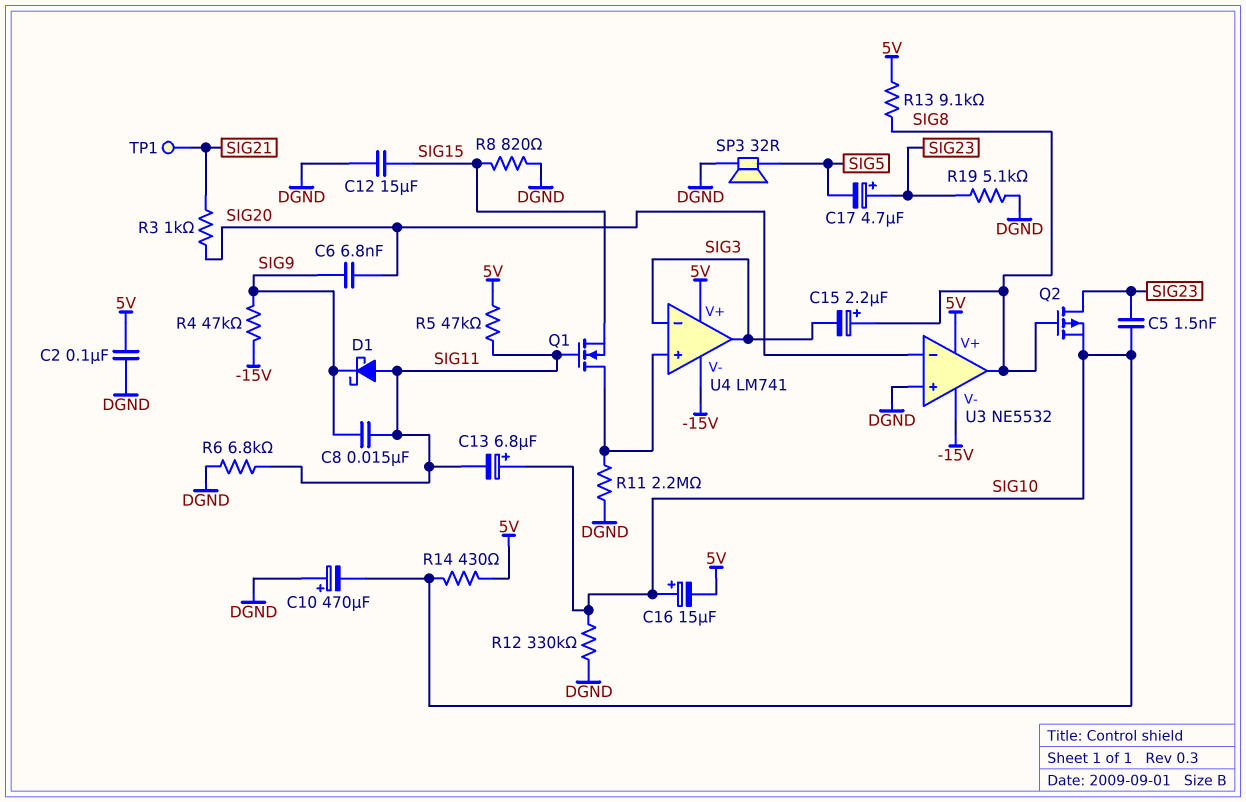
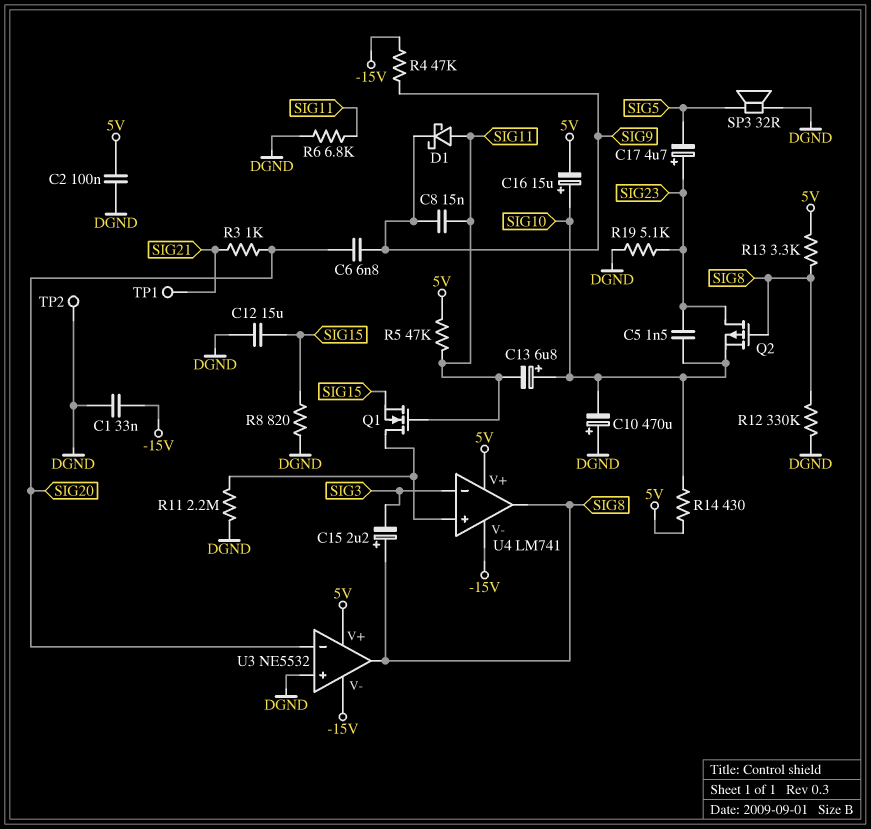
C1: none -> 33nF (-15V, DGND)
R12: 330k (DGND, SIG10) -> 330k (DGND, SIG8)
R13: 9.1k (5V, SIG8) -> 3.3k (5V, SIG8)
TP2: none -> test point (DGND)
U4 pin out: SIG3 -> SIG8

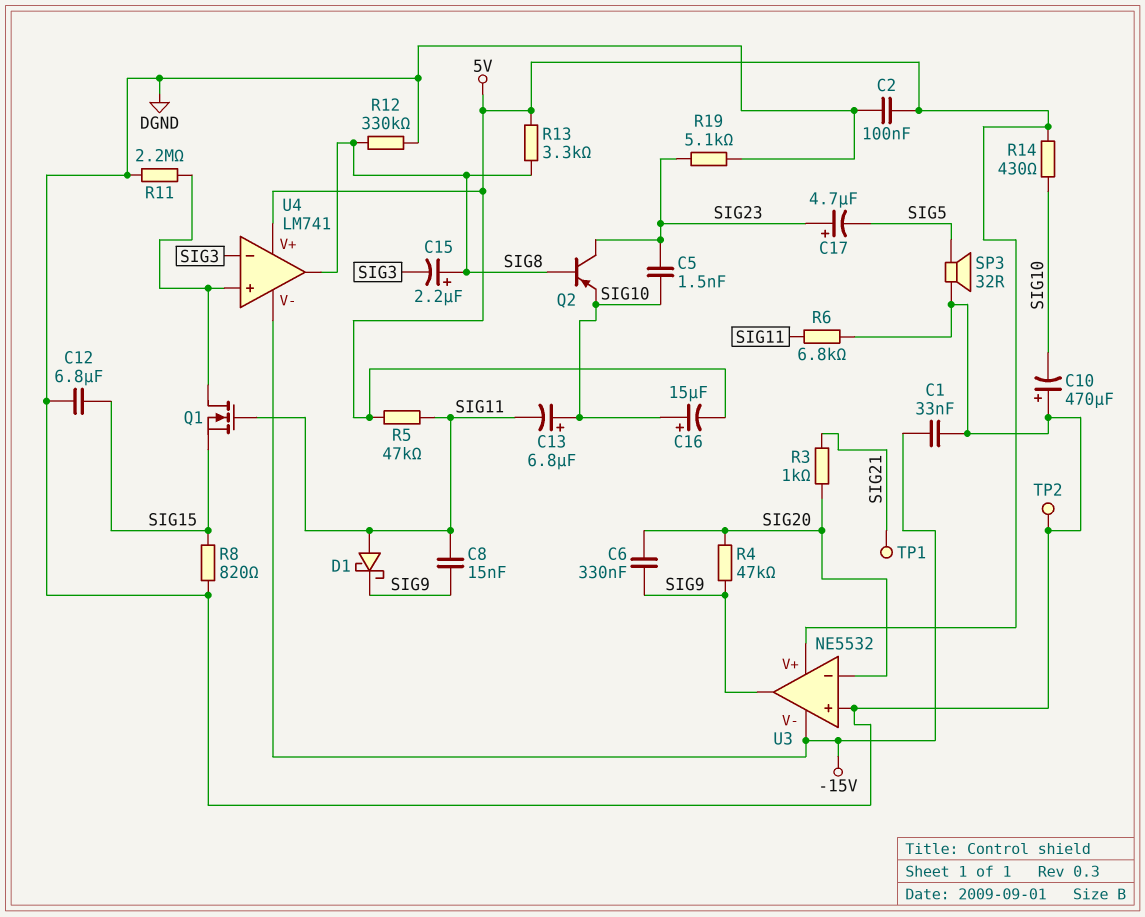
C6: 6.8nF (SIG9, SIG20) -> 330nF (SIG9, SIG20)
C12: 15uF (DGND, SIG15) -> 6.8uF (DGND, SIG15)
Q2: PMOS (G SIG8, D SIG23, S SIG10) -> PNP (B SIG8, C SIG23, E SIG10)
R4: 47k (-15V, SIG9) -> 47k (SIG9, SIG20)
U3 pin out: SIG8 -> SIG9

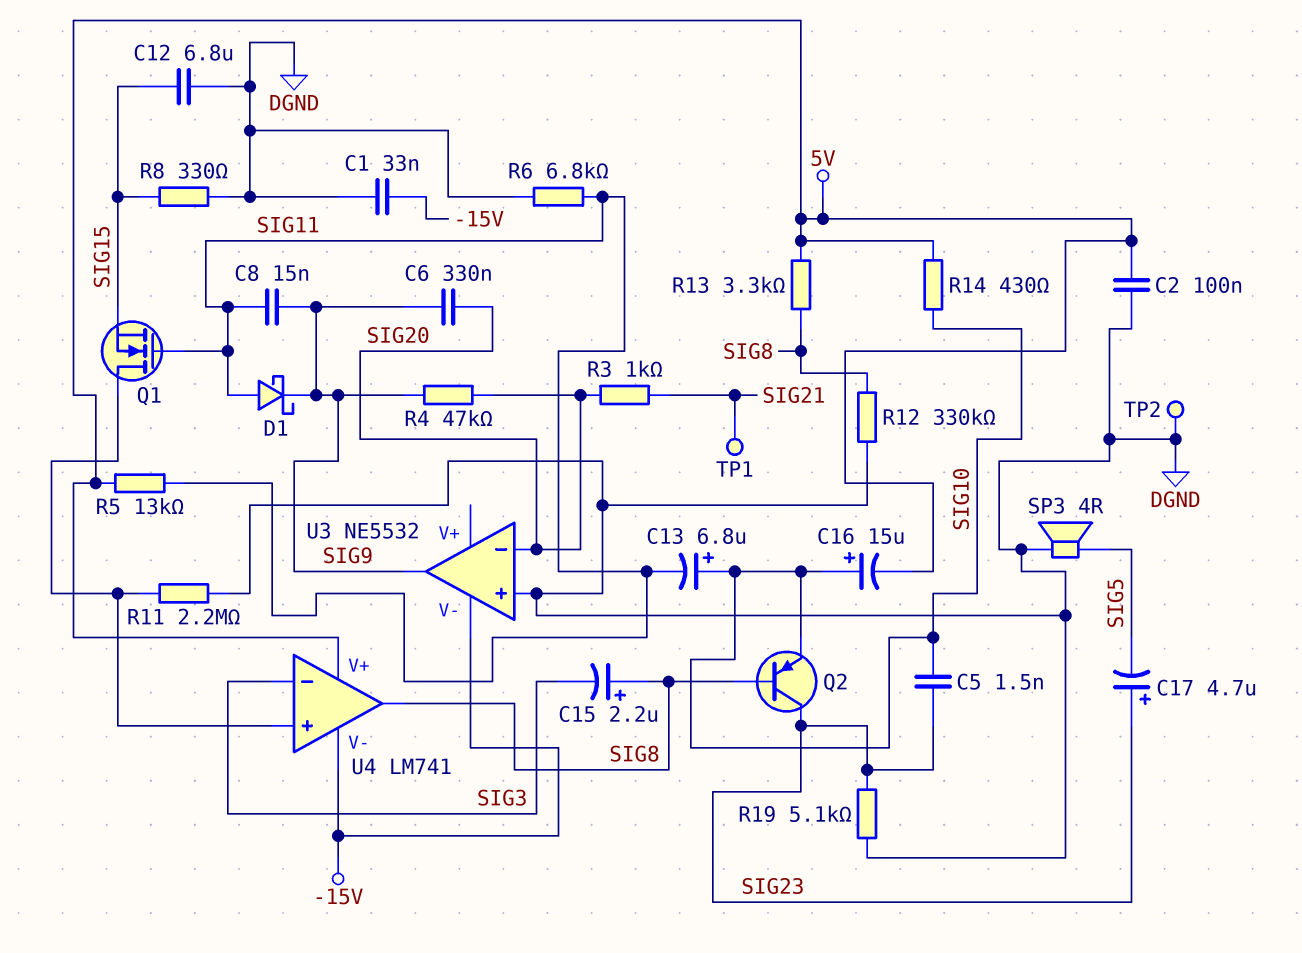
C10: 470uF (plus DGND, minus SIG10) -> none
R5: 47k (5V, SIG11) -> 13k (5V, SIG11)
R8: 820 (DGND, SIG15) -> 330 (DGND, SIG15)
SP3: speaker 32R (DGND, SIG5) -> speaker 4R (DGND, SIG5)
U3 pin V+: 5V -> none

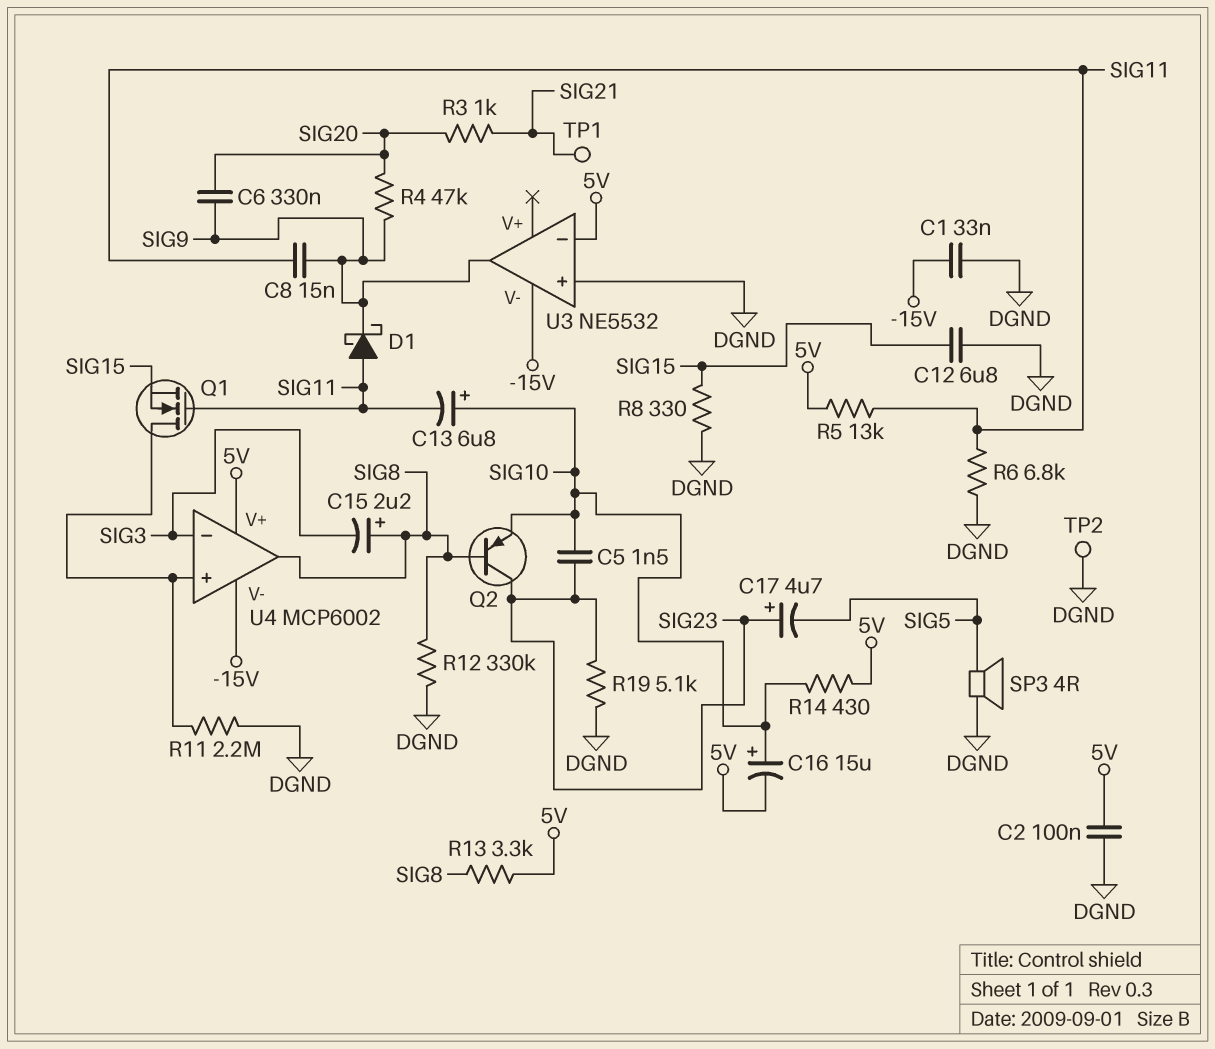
U3 pin in-: SIG20 -> 5V
U4: LM741 -> MCP6002

